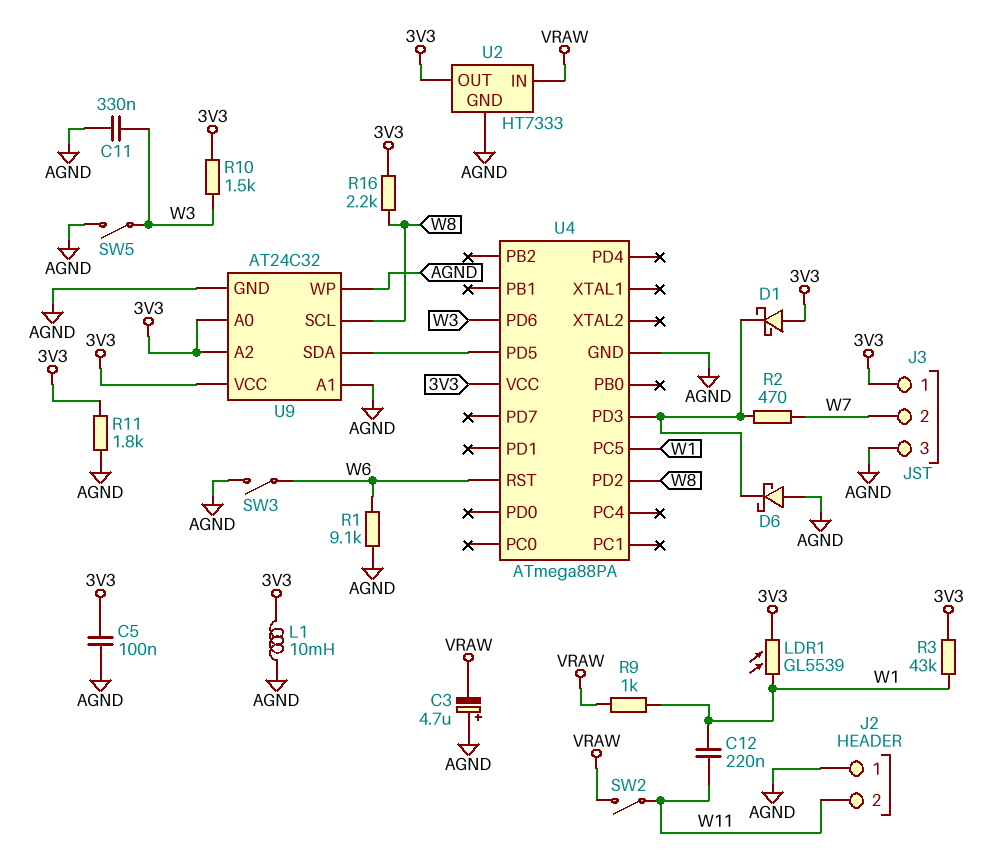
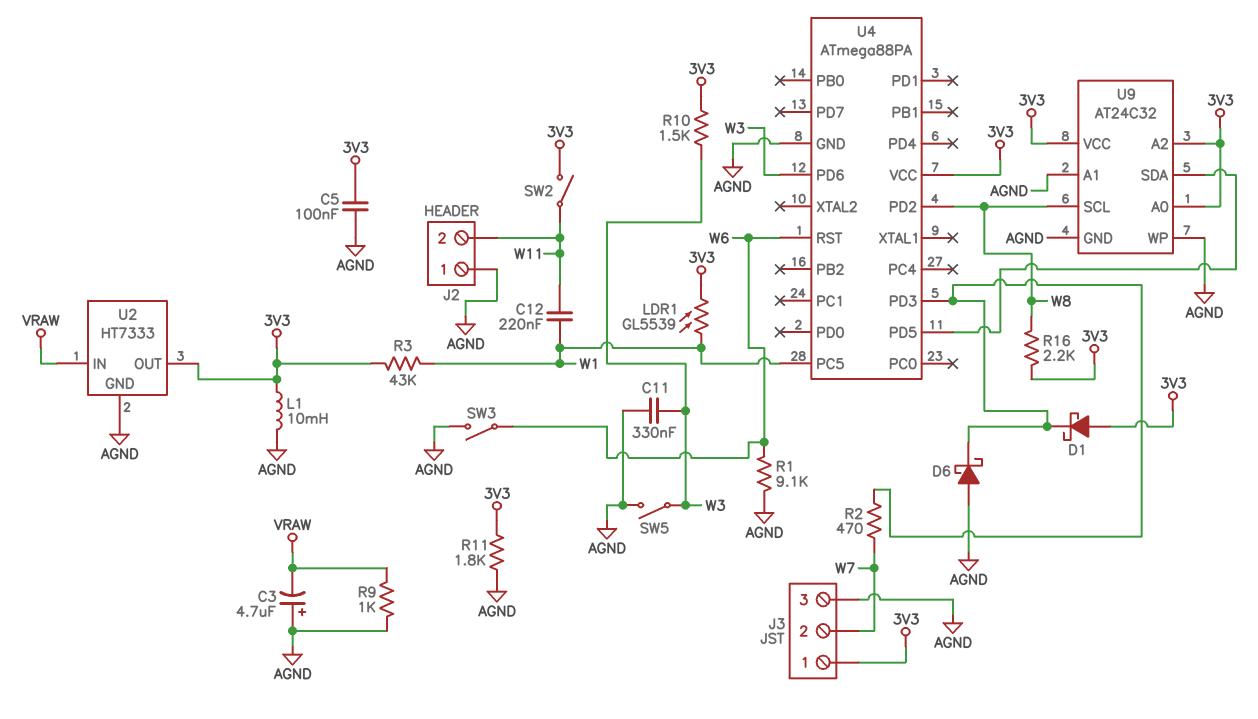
R9: 1k (VRAW, W1) -> 1k (AGND, VRAW)
SW2: switch (VRAW, W11) -> switch (3V3, W11)

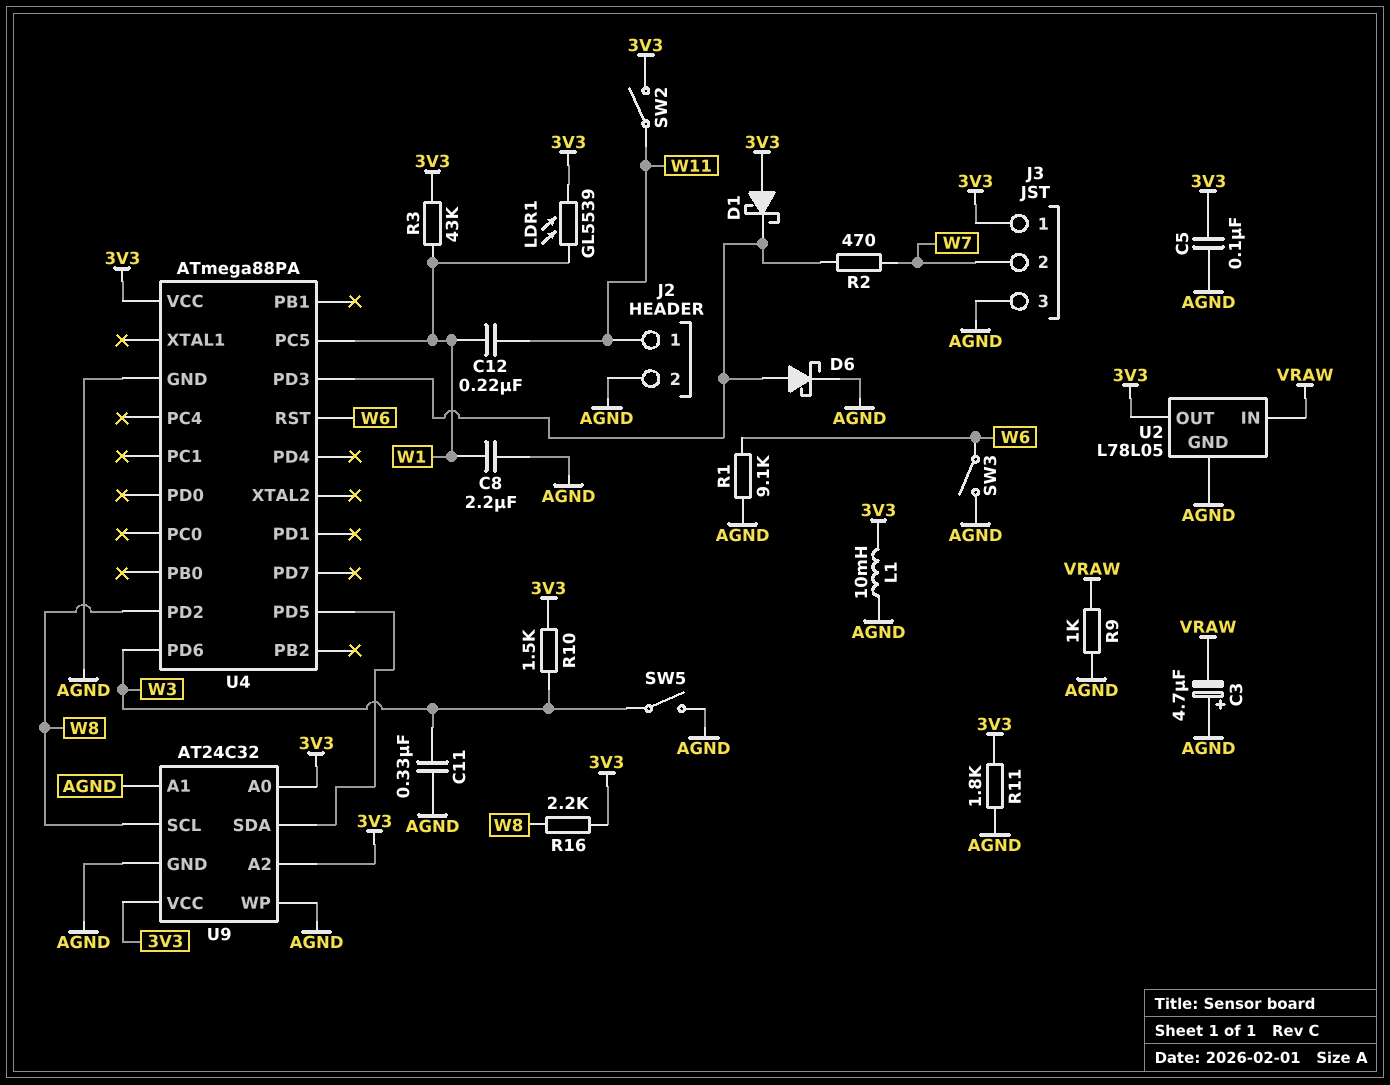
C8: none -> 2.2uF (AGND, W1)
D6: schottky (A AGND, K U4/PD3) -> schottky (A U4/PD3, K AGND)
J2 pin 1: AGND -> W11
J2 pin 2: W11 -> AGND
U2: HT7333 -> L78L05

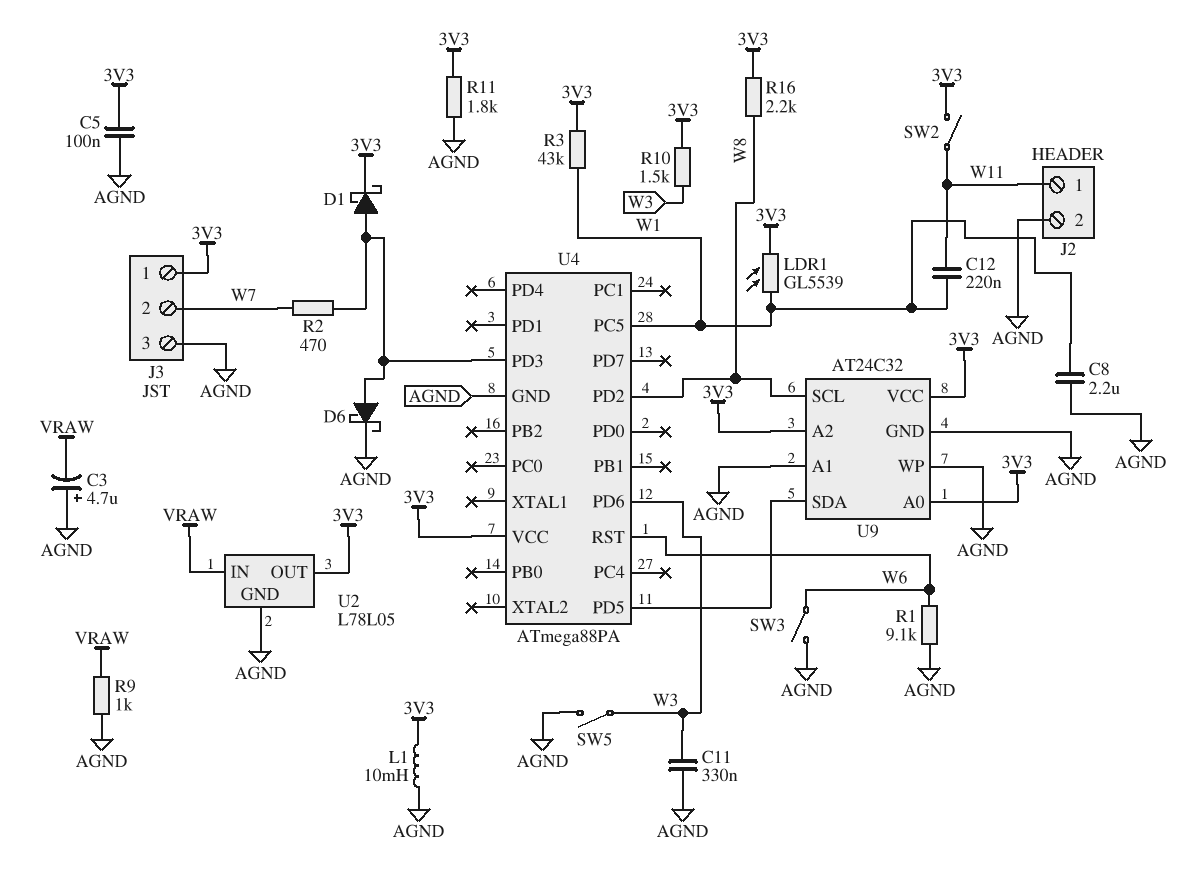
D1: schottky (A 3V3, K U4/PD3) -> schottky (A U4/PD3, K 3V3)

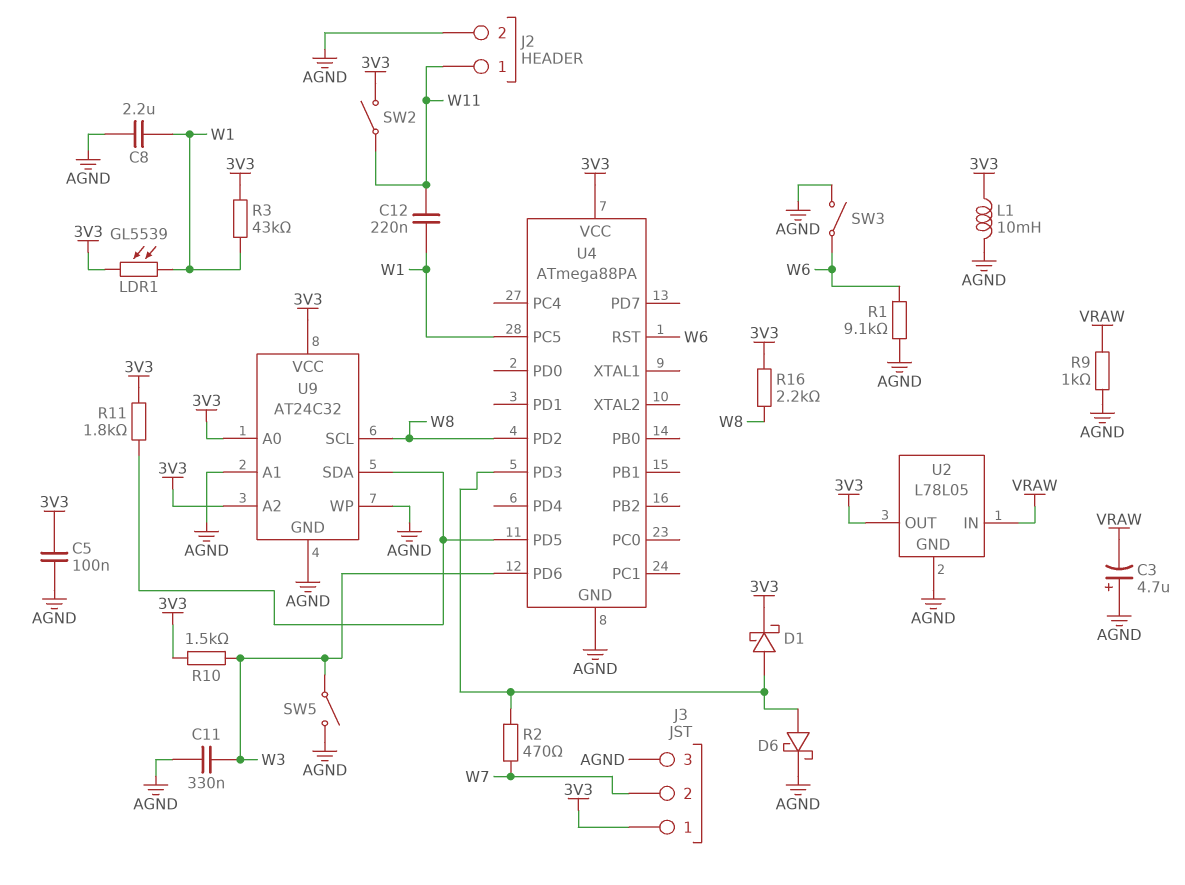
R11: 1.8k (3V3, AGND) -> 1.8k (3V3, U4/PD5)

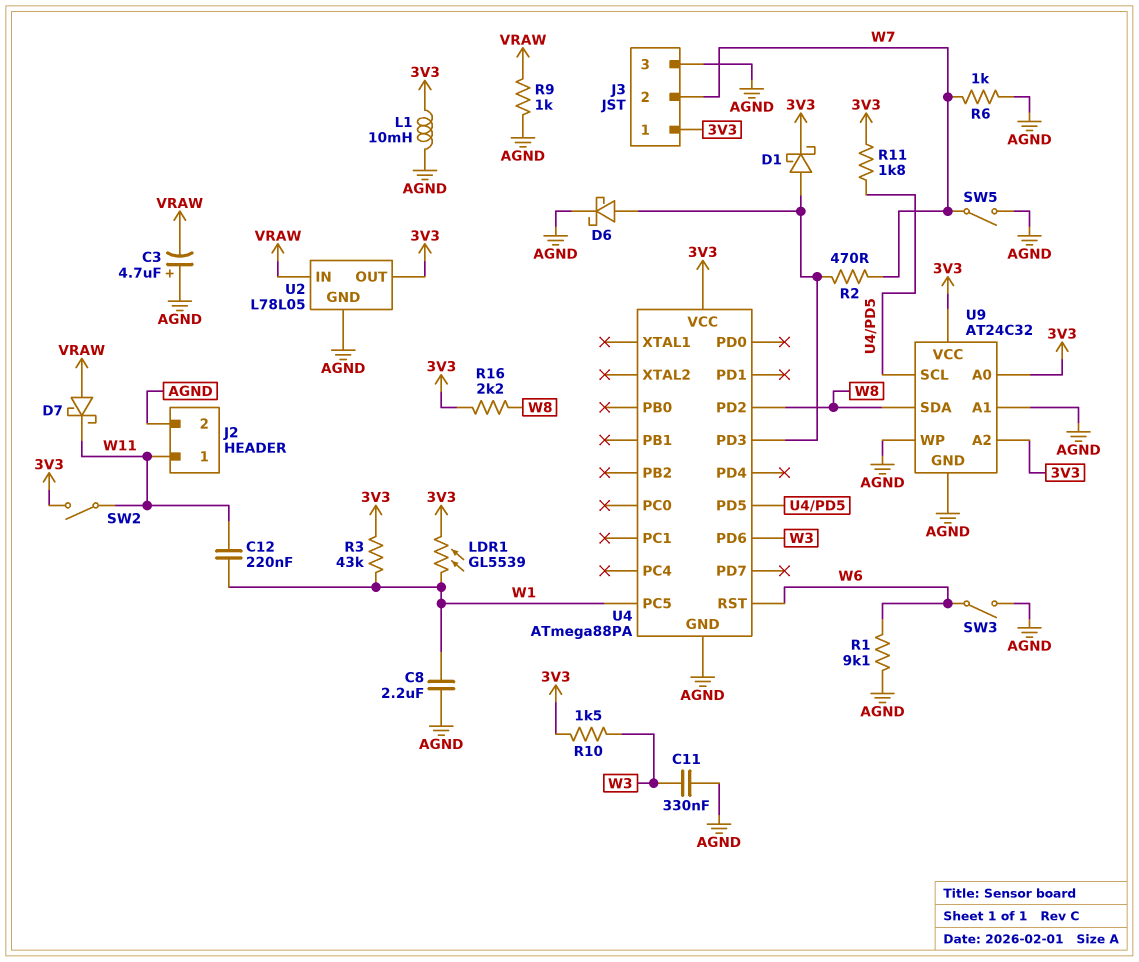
C5: 100nF (3V3, AGND) -> none
D7: none -> schottky (A VRAW, K W11)
R6: none -> 1k (AGND, W7)
SW5: switch (AGND, W3) -> switch (AGND, W7)
U9 pin SCL: W8 -> U4/PD5
U9 pin SDA: U4/PD5 -> W8

